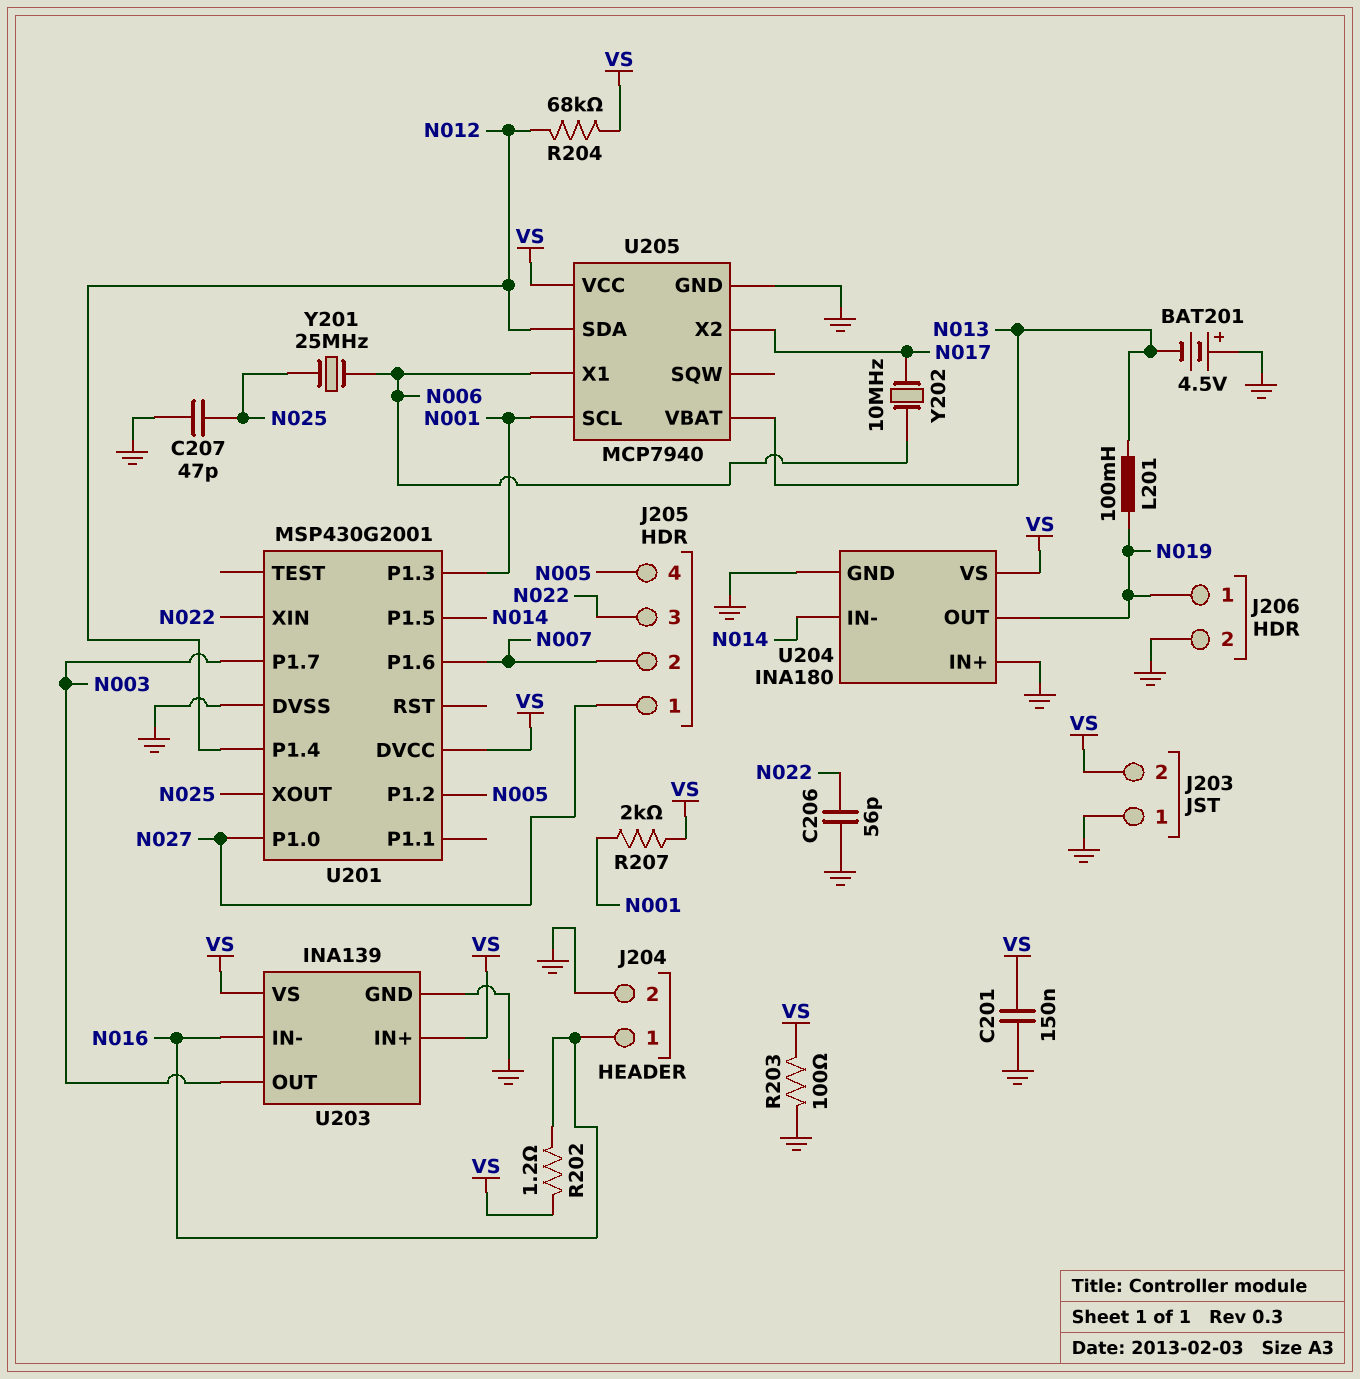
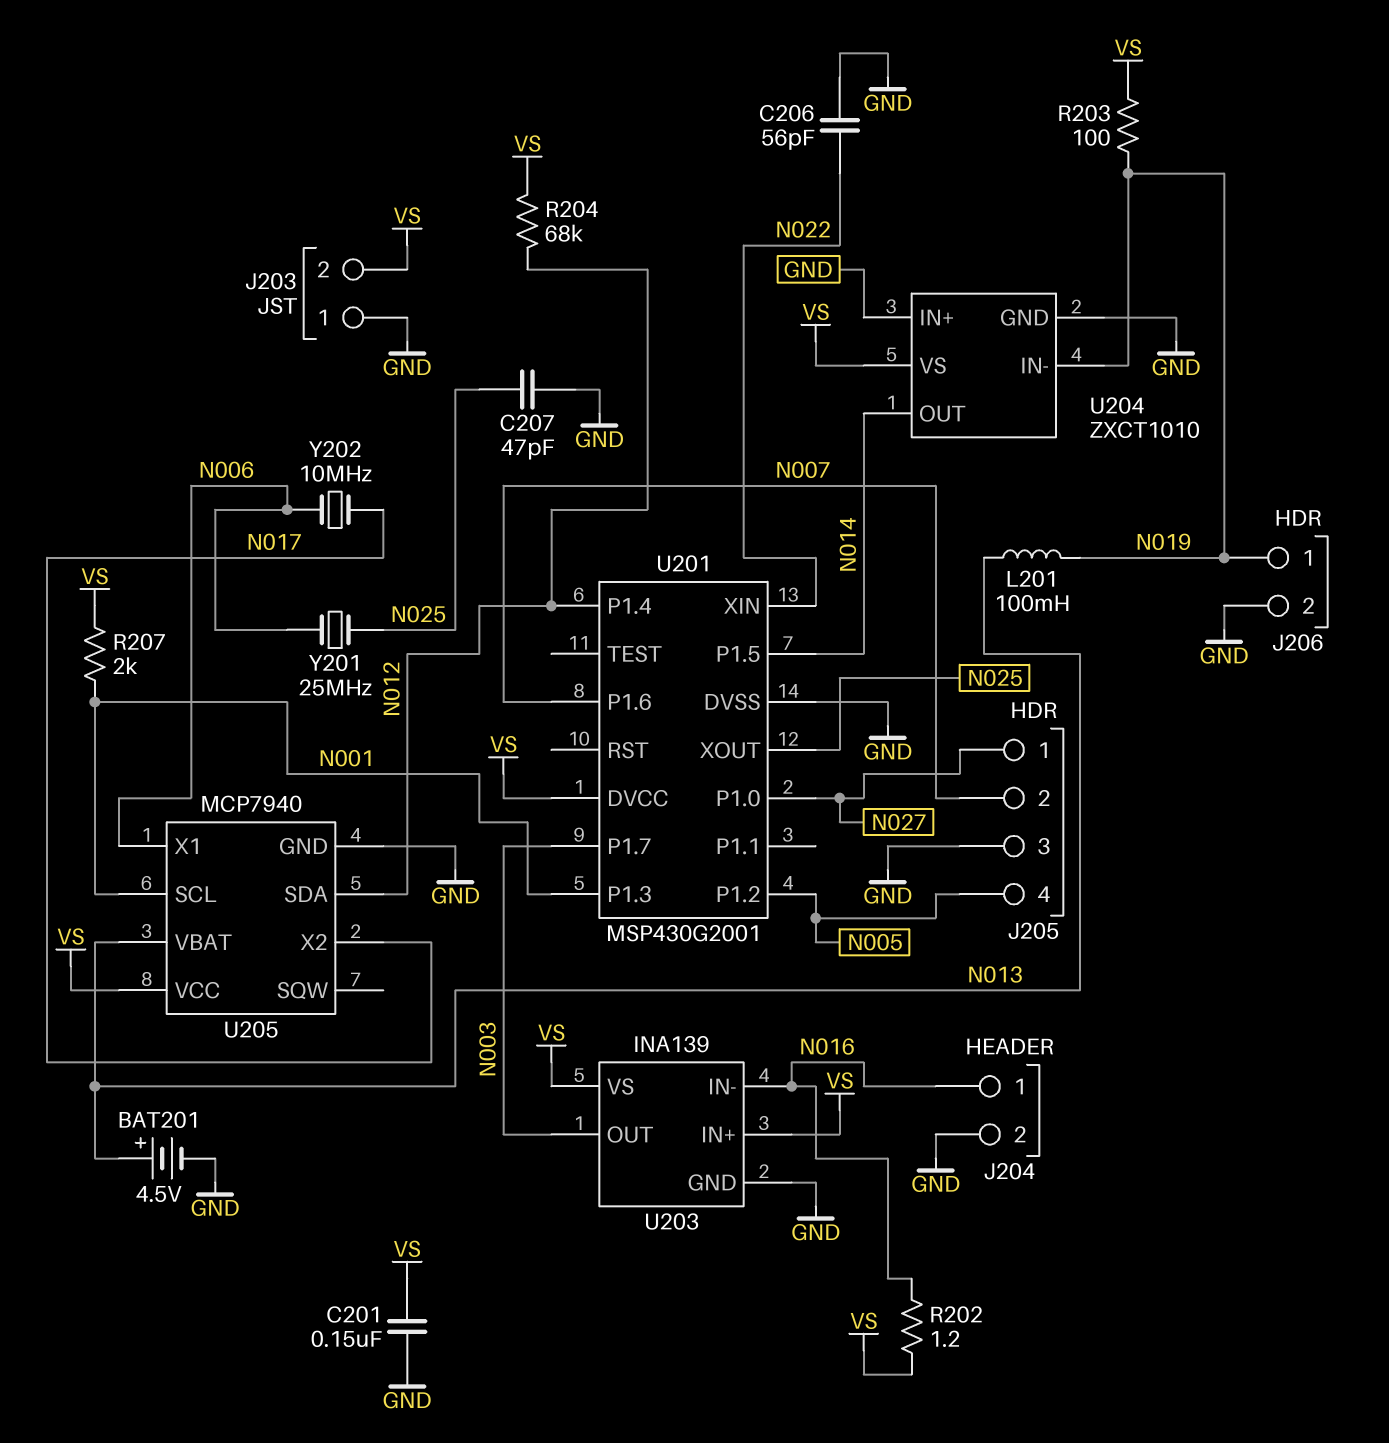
BAT201: 4.5V (plus GND, minus N013) -> 4.5V (plus N013, minus GND)
J205 pin 3: N022 -> GND
R203: 100 (GND, VS) -> 100 (N019, VS)
U204: INA180 -> ZXCT1010
U204 pin IN-: N014 -> N019
U204 pin OUT: N019 -> N014

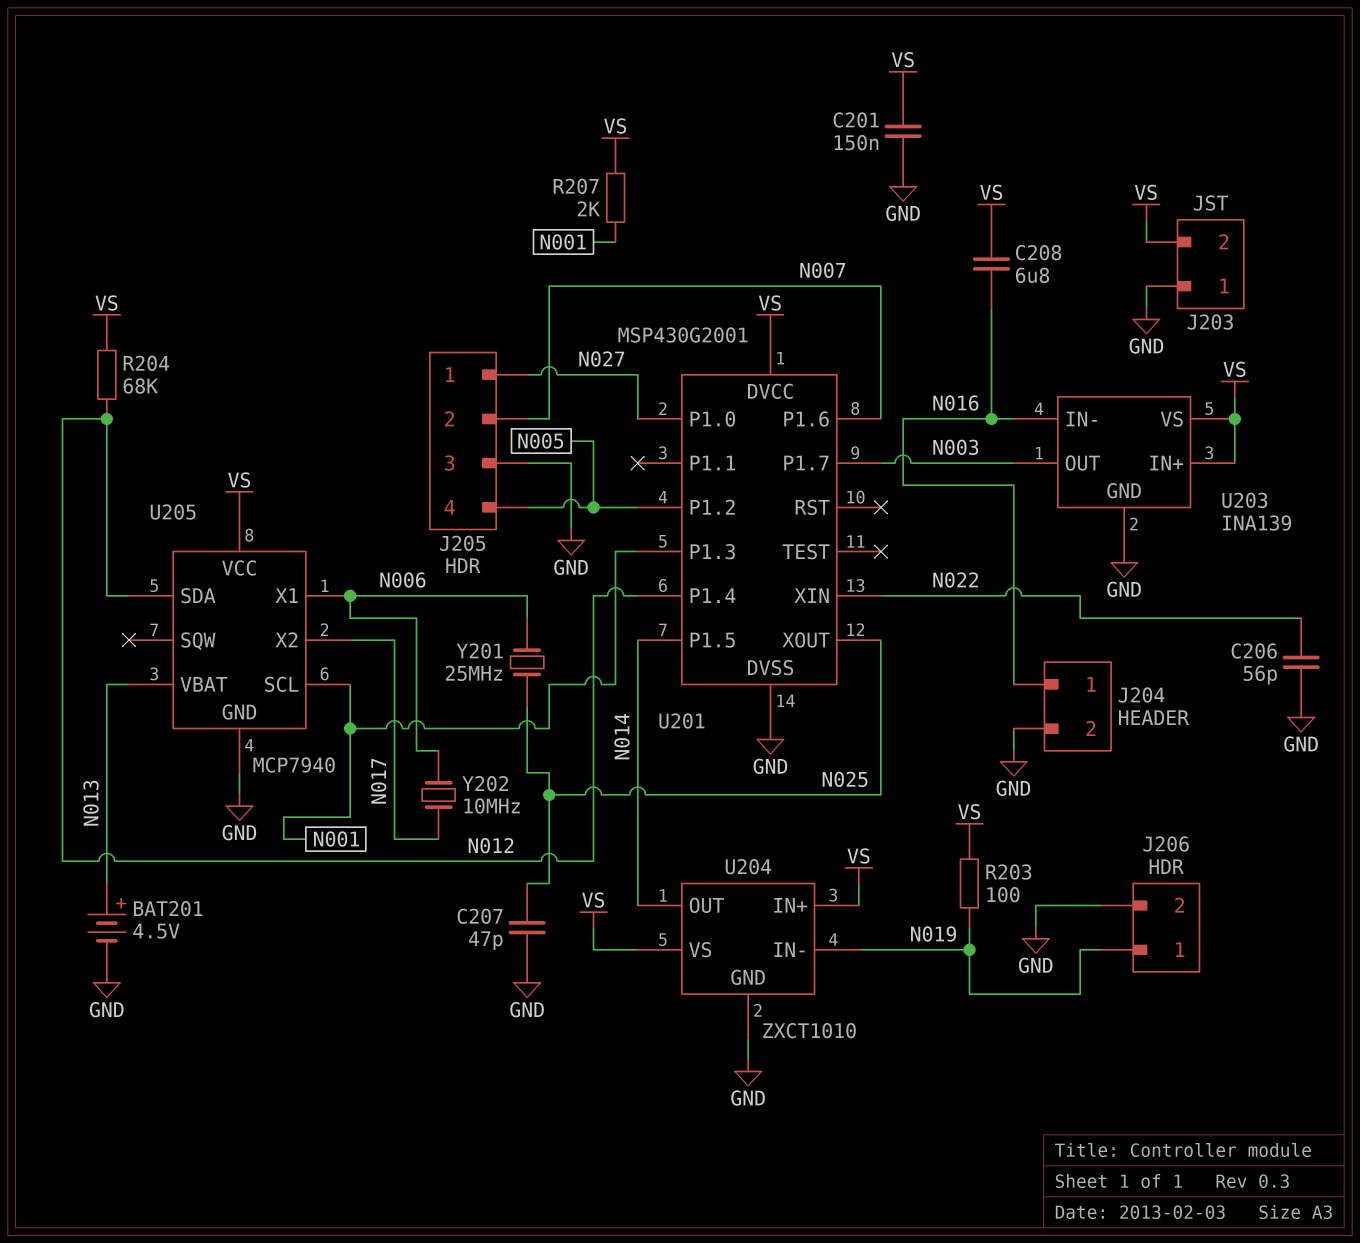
C208: none -> 6.8uF (N016, VS)
L201: 100mH (N013, N019) -> none
R202: 1.2 (N016, VS) -> none
U204 pin IN+: GND -> VS

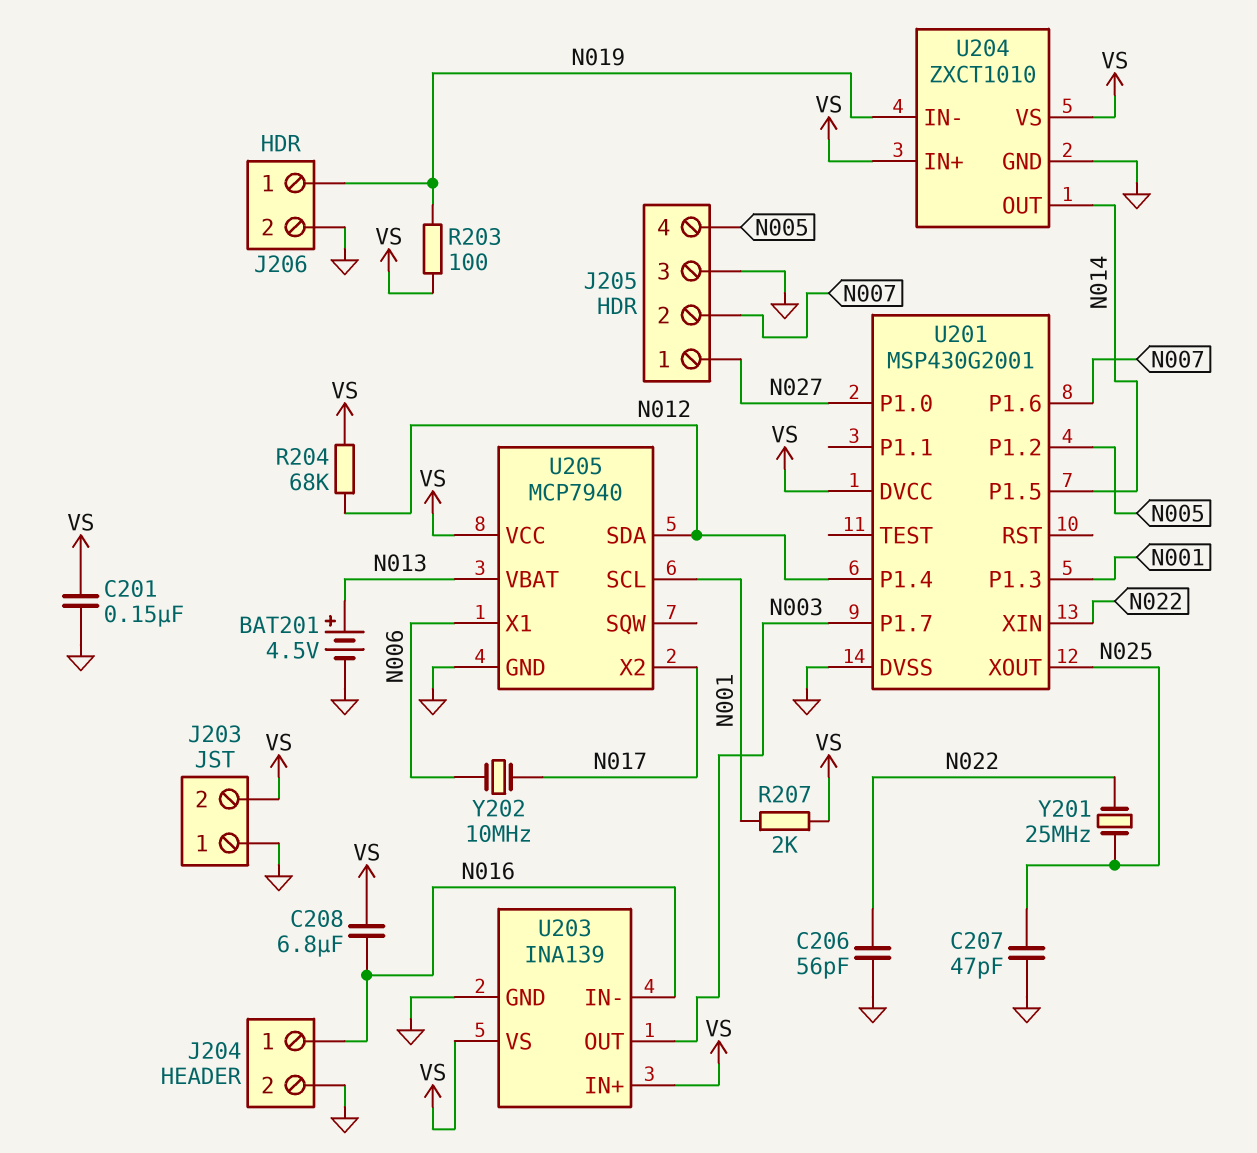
Y201: 25MHz (N006, N025) -> 25MHz (N022, N025)

